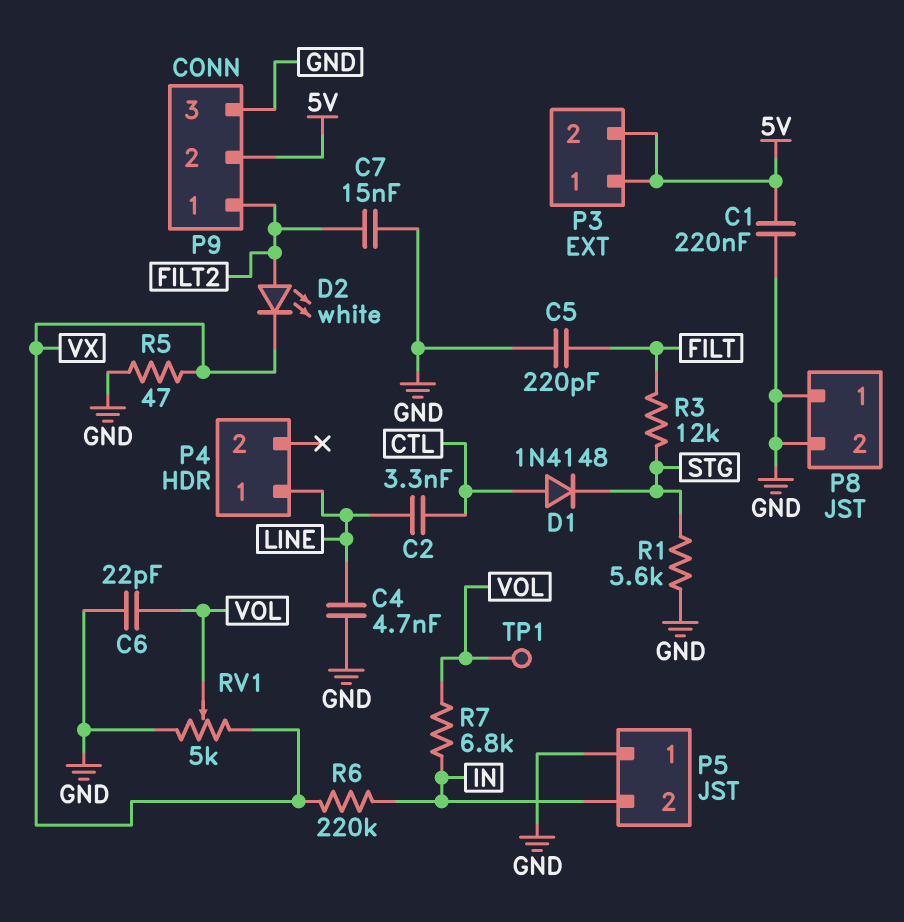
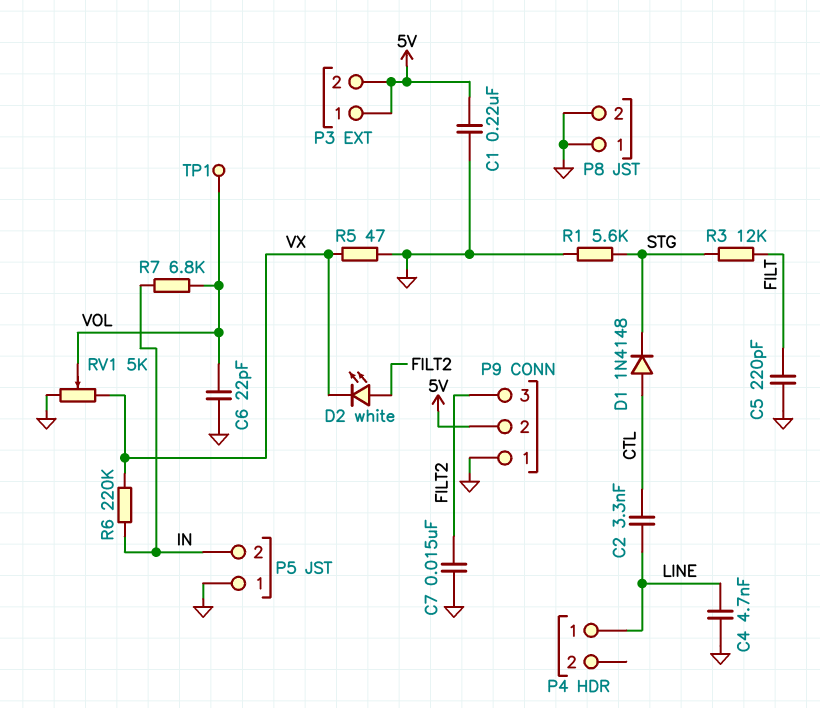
P9 pin 1: FILT2 -> GND
P9 pin 3: GND -> FILT2

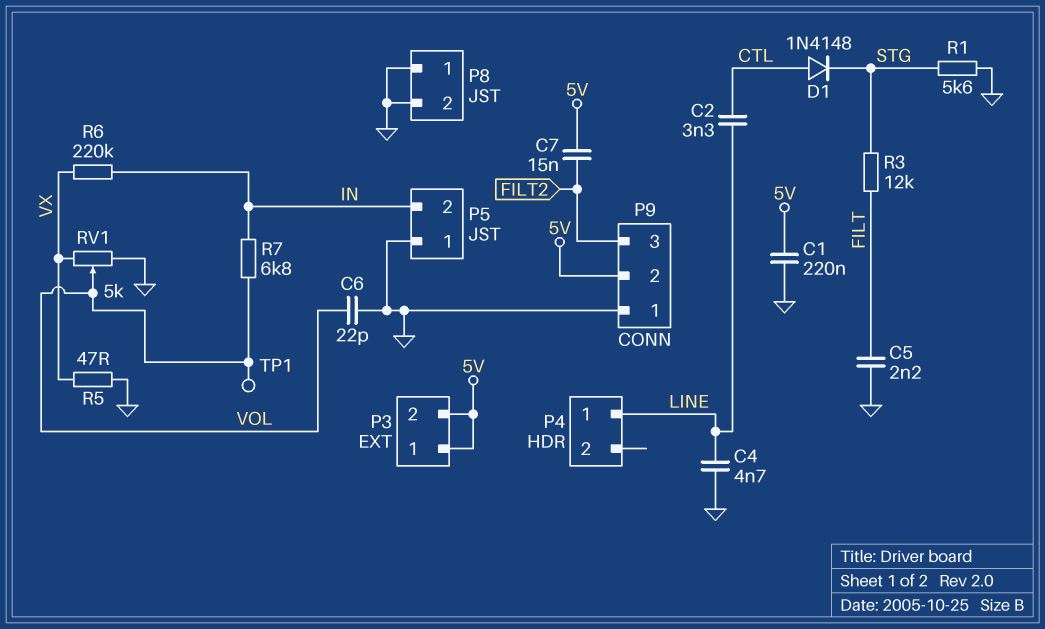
C5: 220pF (FILT, GND) -> 2.2nF (FILT, GND)
C7: 15nF (FILT2, GND) -> 15nF (5V, FILT2)
D2: LED white (A FILT2, K VX) -> none

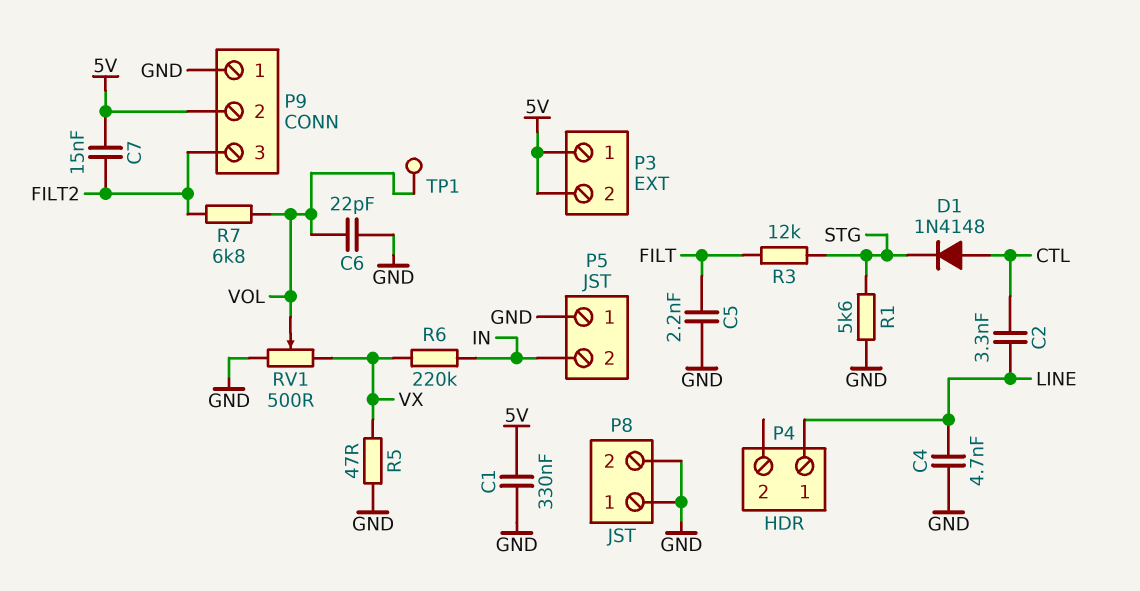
C1: 220nF (5V, GND) -> 330nF (5V, GND)
R7: 6.8k (IN, VOL) -> 6.8k (FILT2, VOL)
RV1: 5k (GND, VX, wiper VOL) -> 500 (GND, VX, wiper VOL)

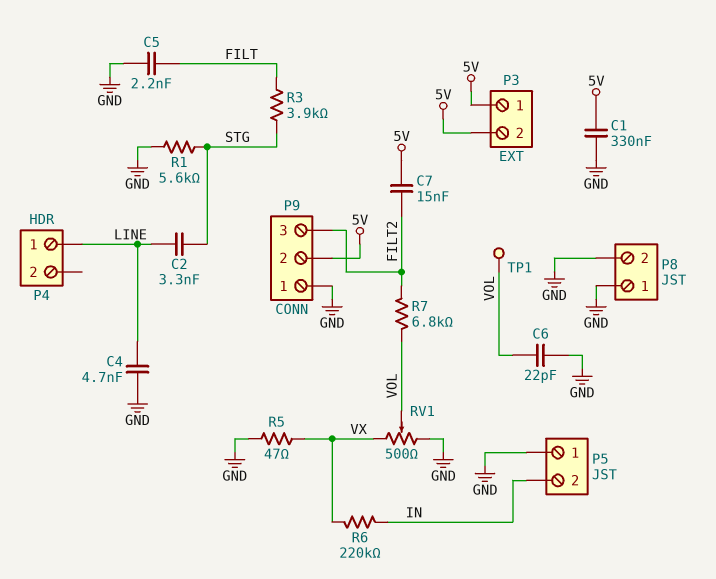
C2: 3.3nF (CTL, LINE) -> 3.3nF (LINE, STG)
D1: diode 1N4148 (A CTL, K STG) -> none
R3: 12k (FILT, STG) -> 3.9k (FILT, STG)

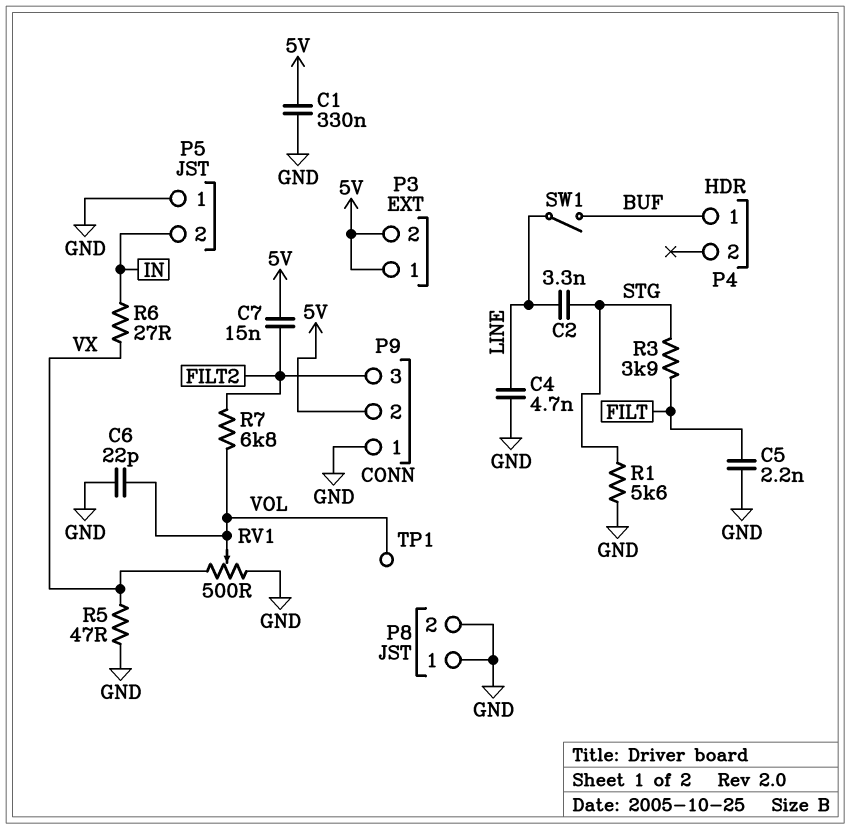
P4 pin 1: LINE -> BUF
R6: 220k (IN, VX) -> 27 (IN, VX)
SW1: none -> switch (BUF, LINE)

